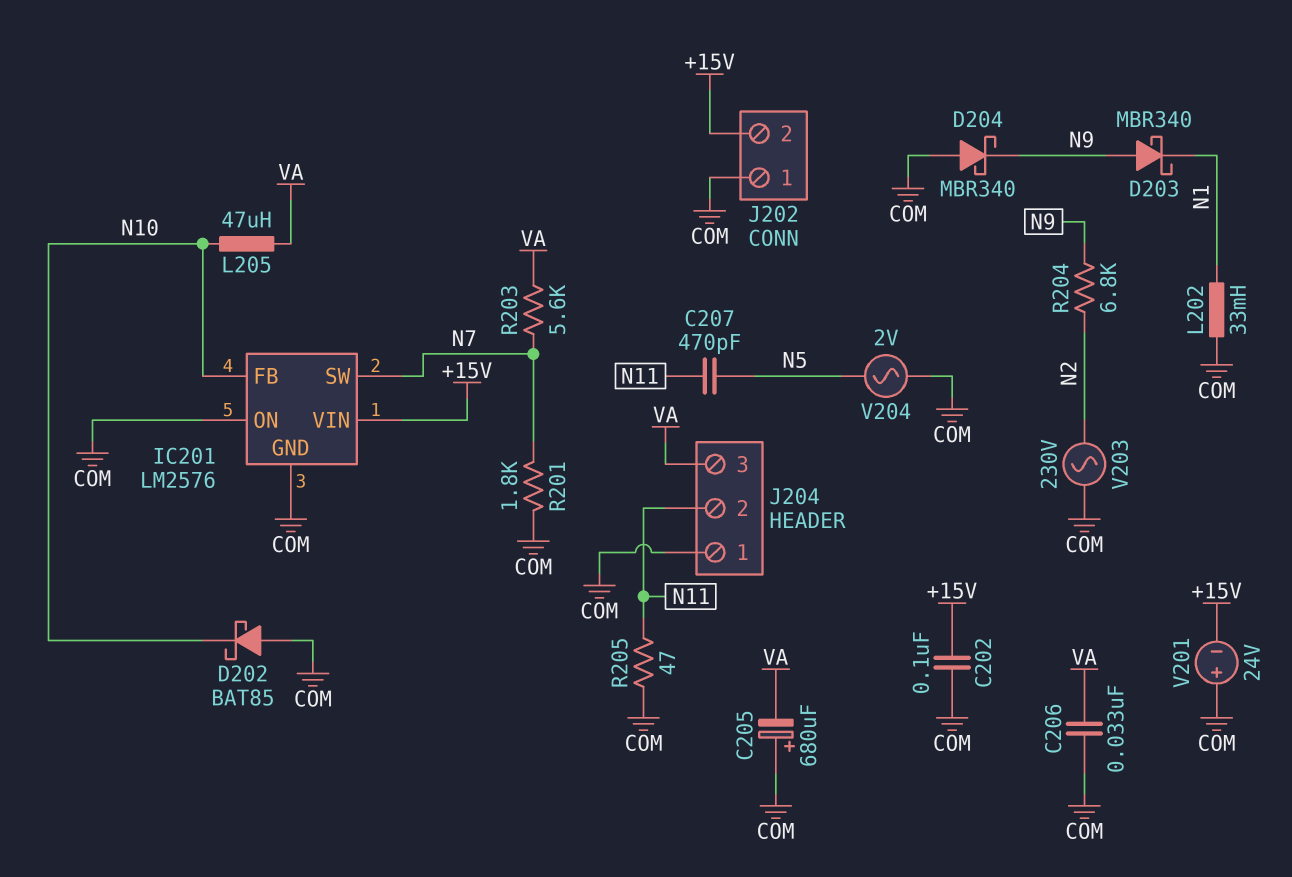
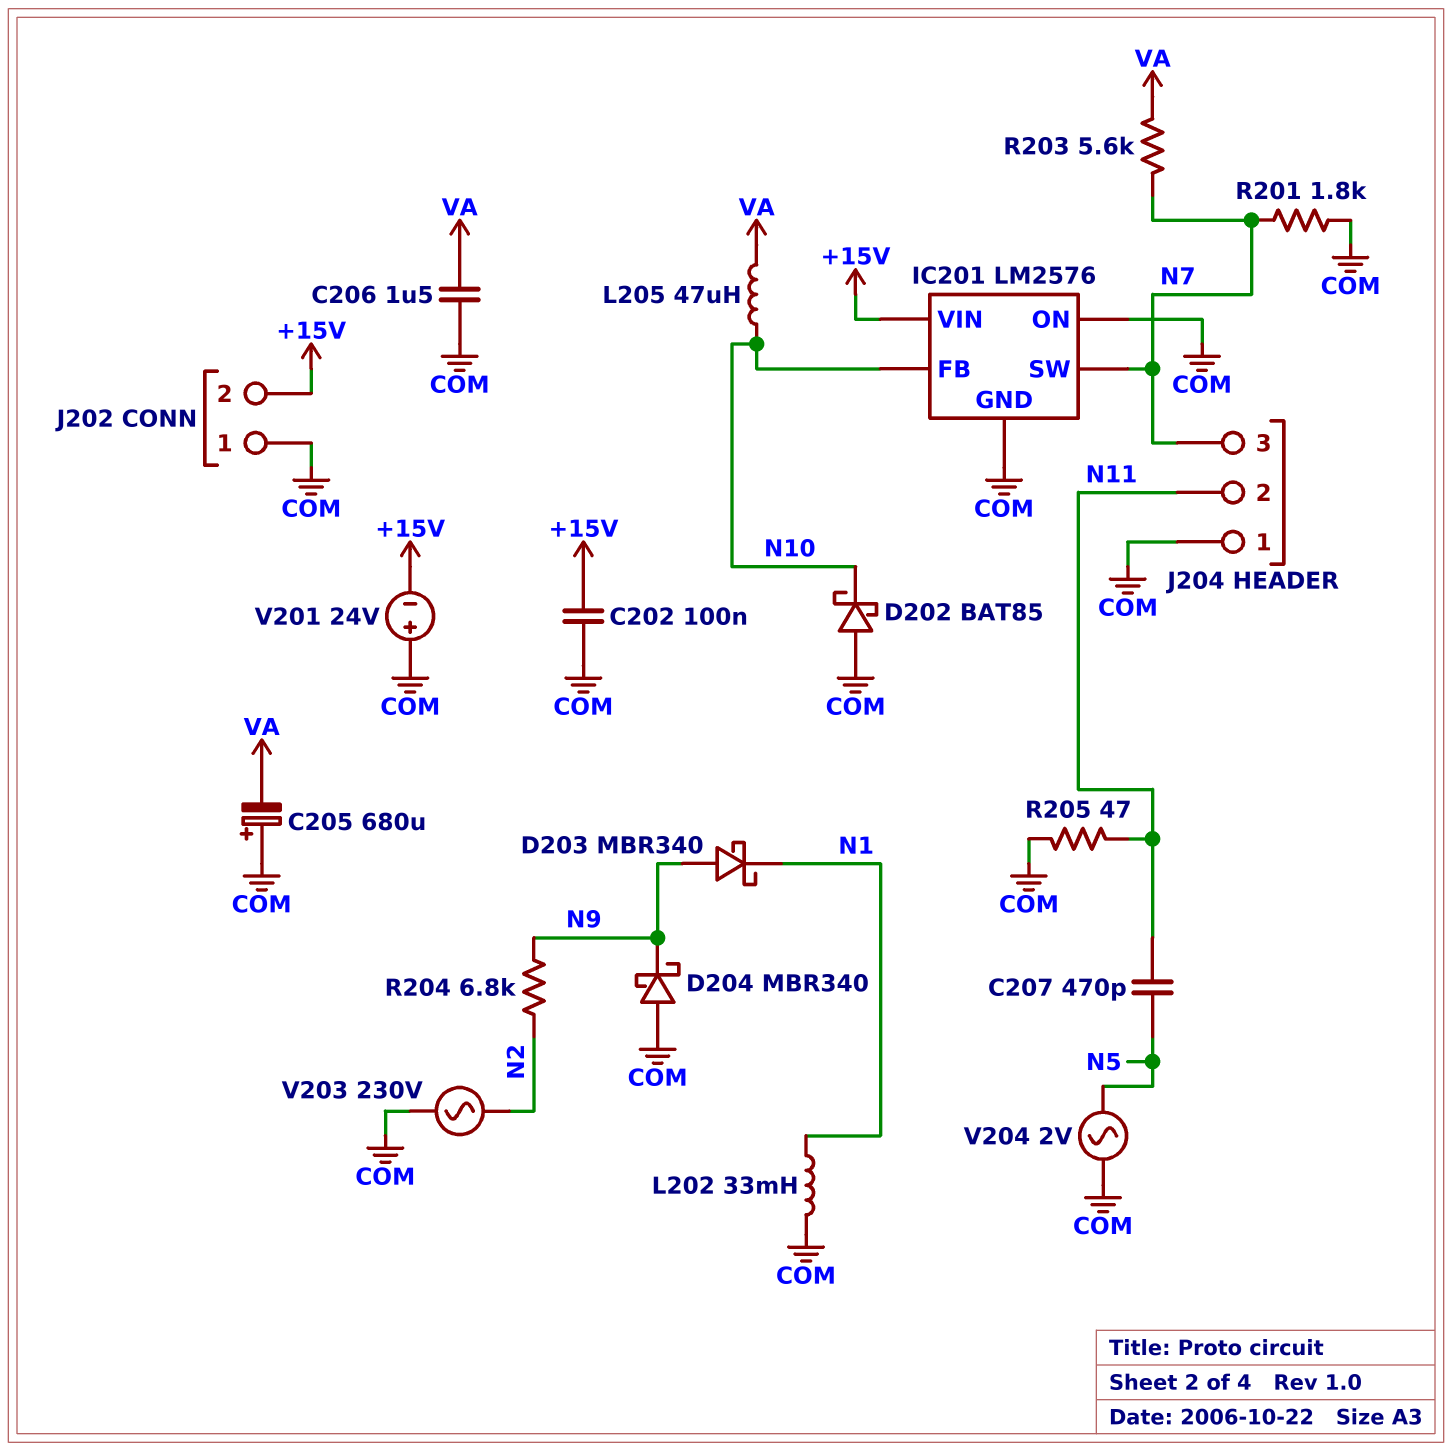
C206: 33nF (COM, VA) -> 1.5uF (COM, VA)
J204 pin 3: VA -> N7

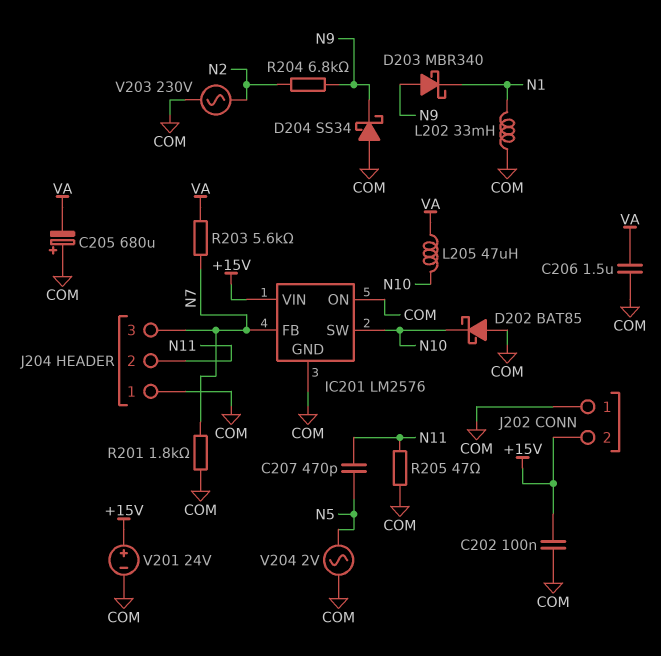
D204: schottky MBR340 (A COM, K N9) -> schottky SS34 (A COM, K N9)
IC201 pin FB: N10 -> N7
IC201 pin SW: N7 -> N10
V201: 24V (plus COM, minus +15V) -> 24V (plus +15V, minus COM)

